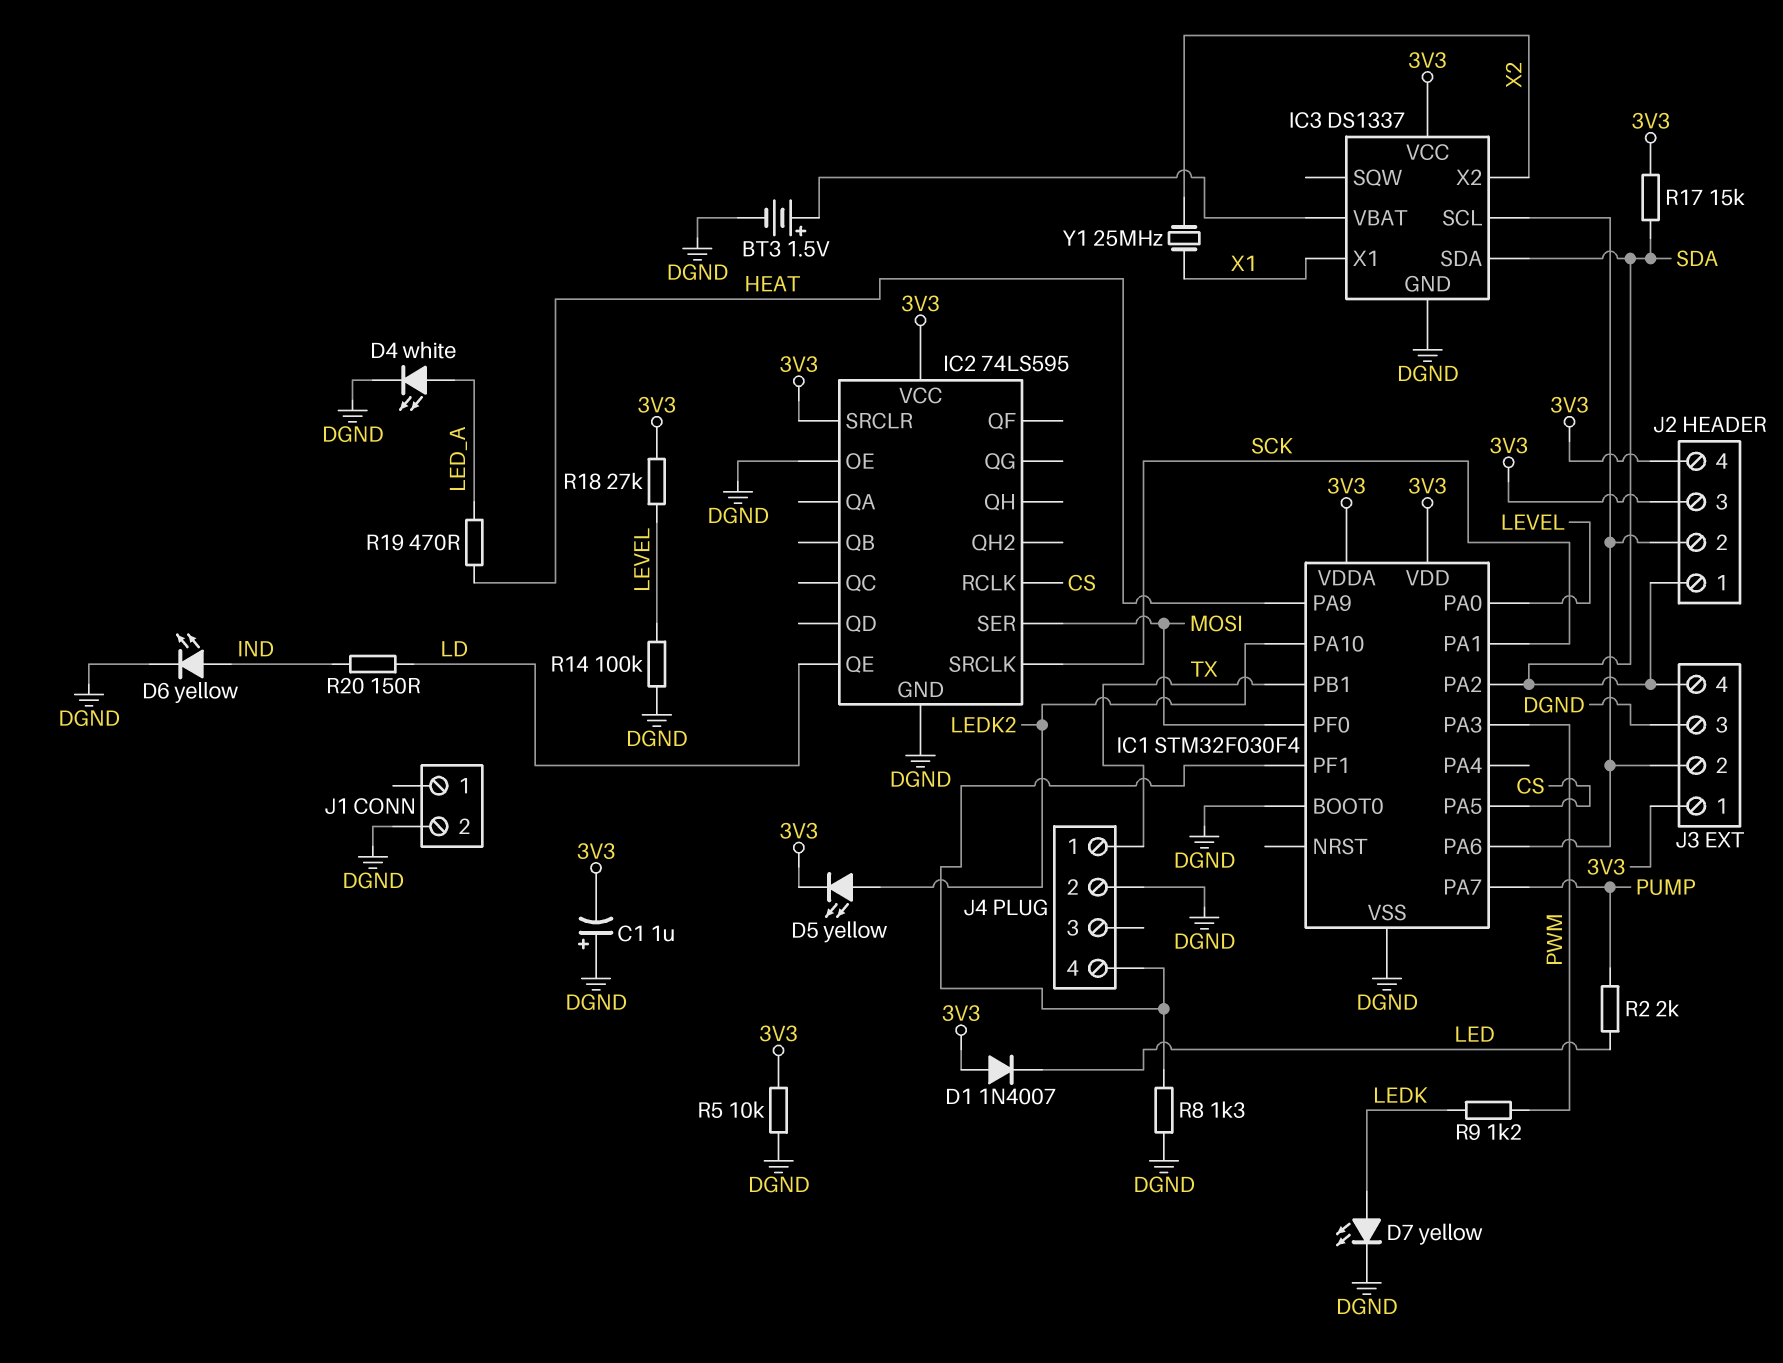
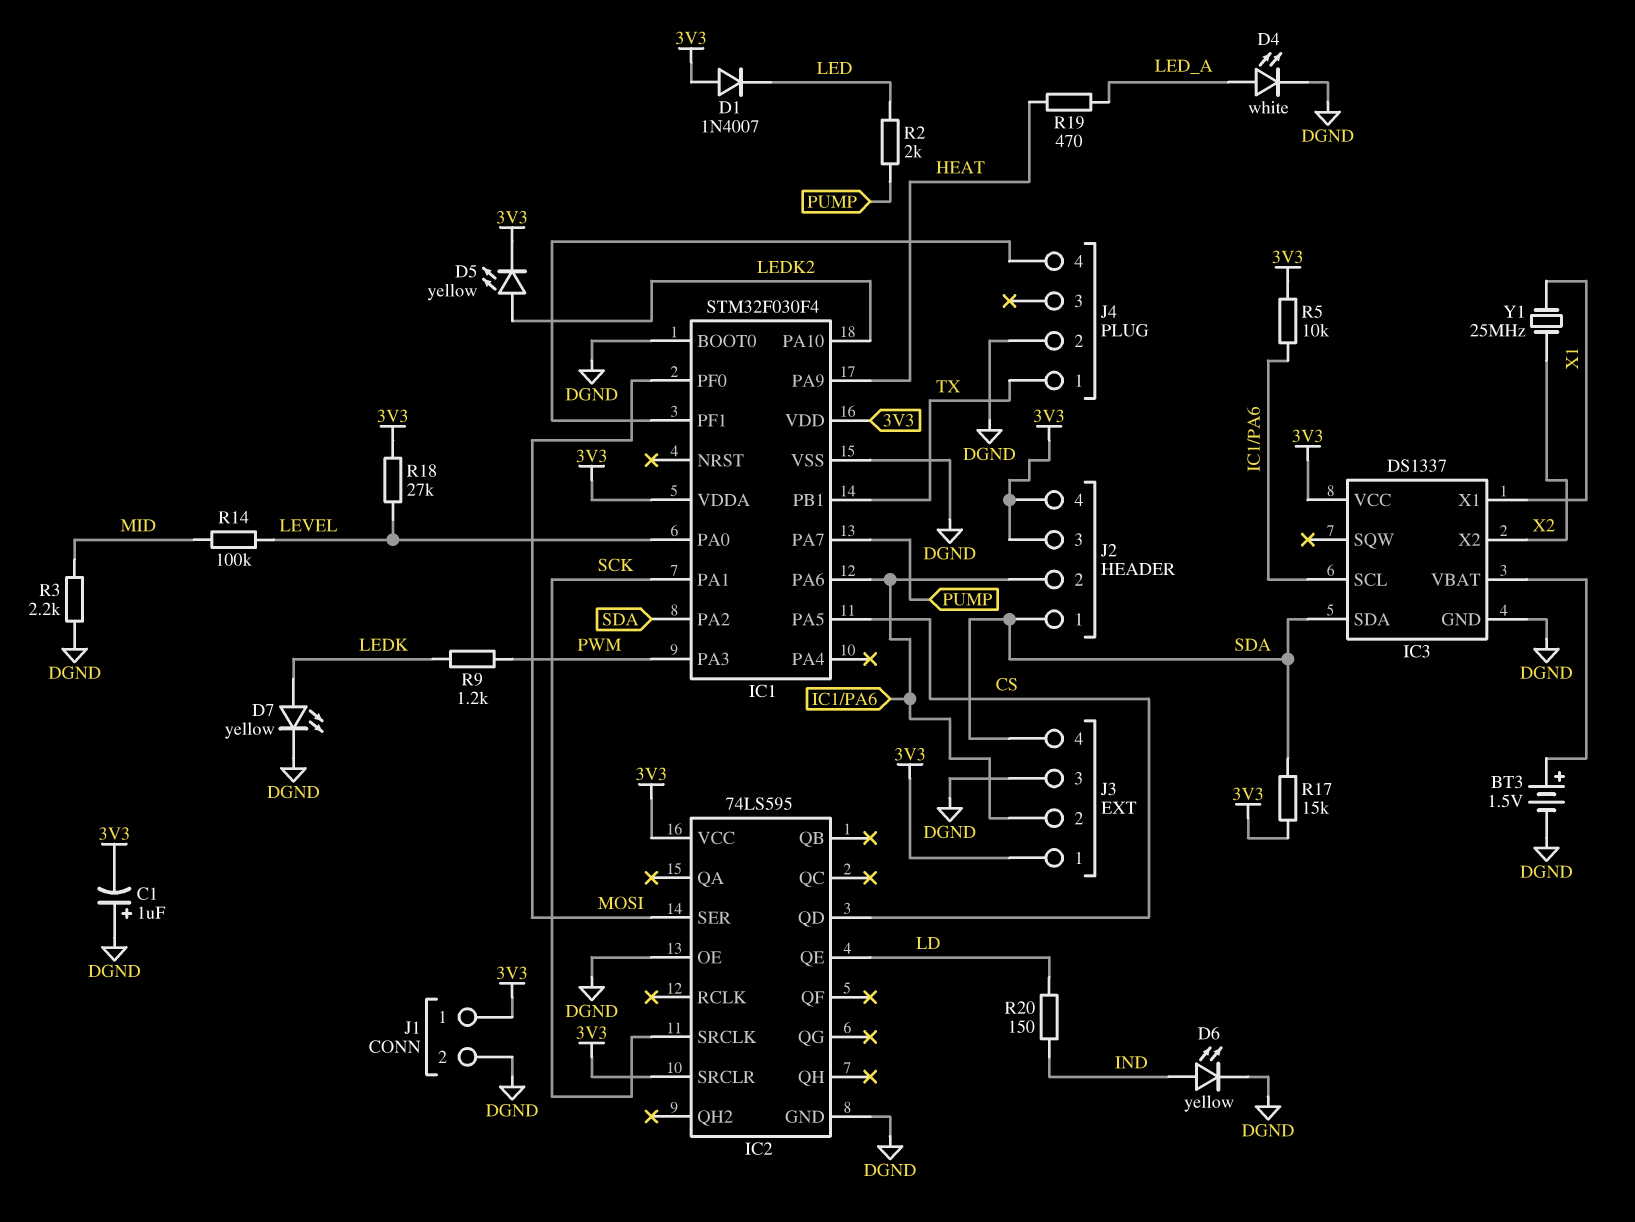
IC2 pin QD: none -> CS
IC2 pin RCLK: CS -> none
J1 pin 1: none -> 3V3
R3: none -> 2.2k (DGND, MID)
R5: 10k (3V3, DGND) -> 10k (3V3, IC1/PA6)
R8: 1.3k (DGND, IC1/PF1) -> none
R14: 100k (DGND, LEVEL) -> 100k (LEVEL, MID)

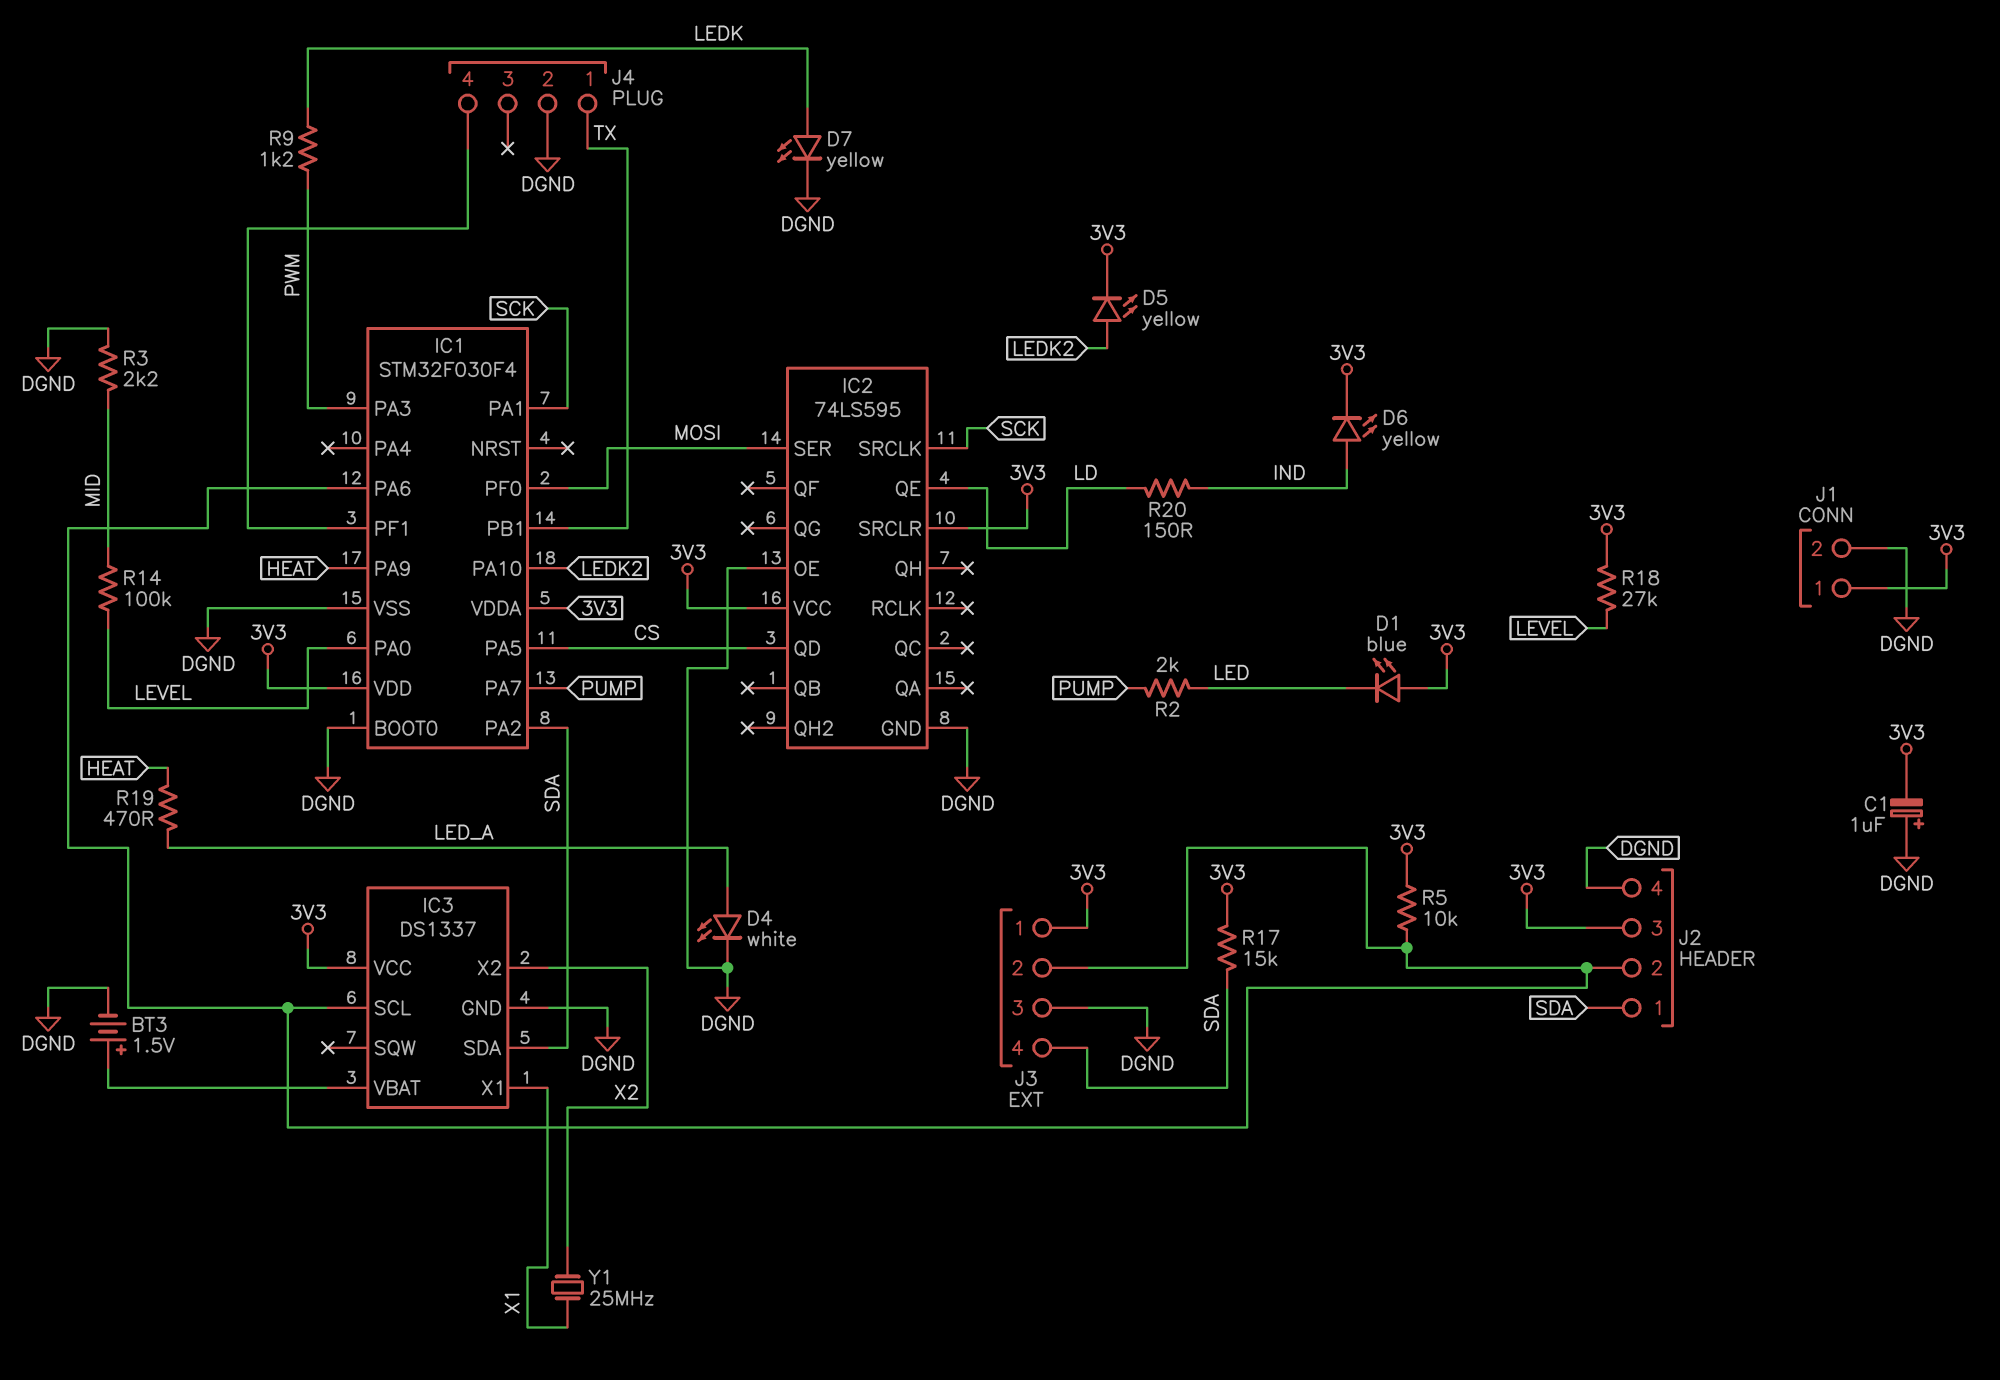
D1: diode 1N4007 (A 3V3, K LED) -> LED blue (A 3V3, K LED)
D6: LED yellow (A IND, K DGND) -> LED yellow (A IND, K 3V3)
J2 pin 4: 3V3 -> DGND

